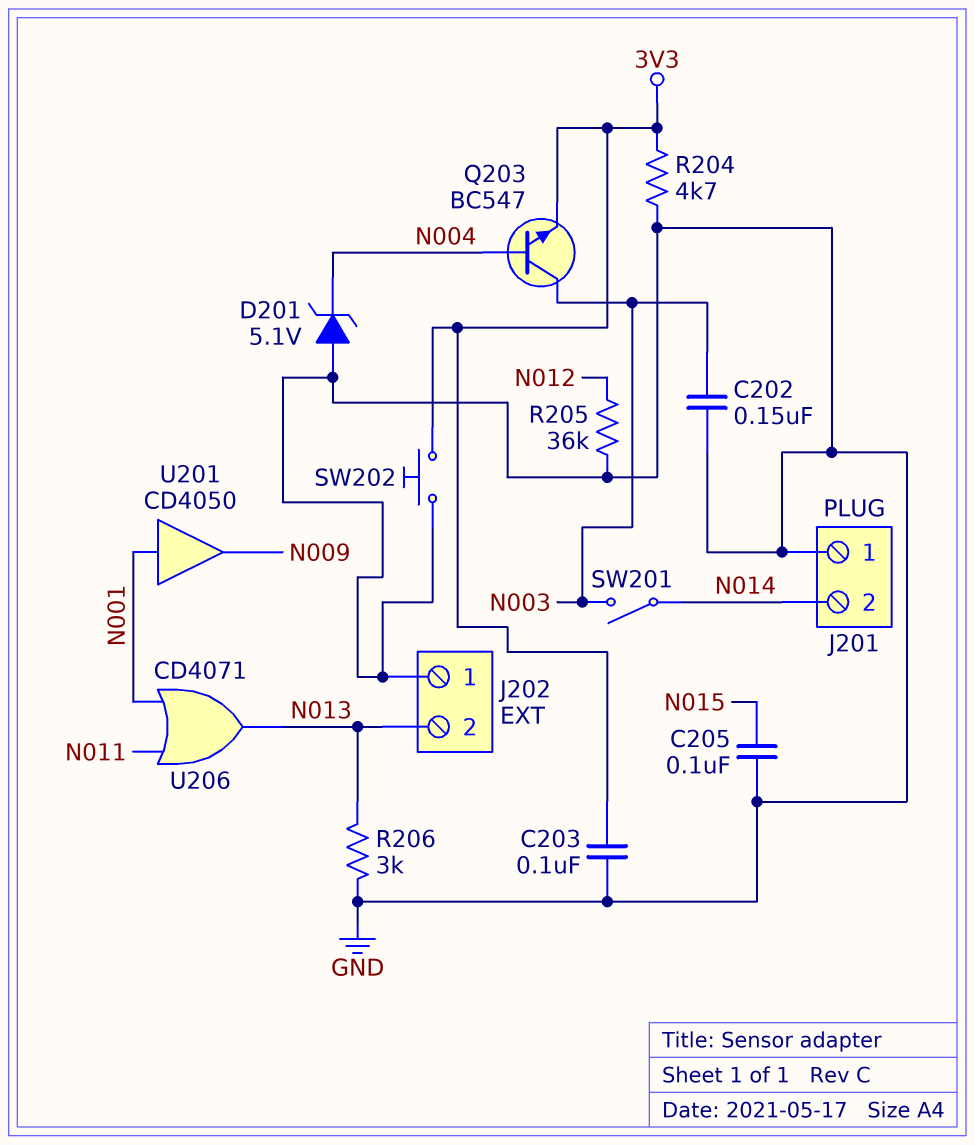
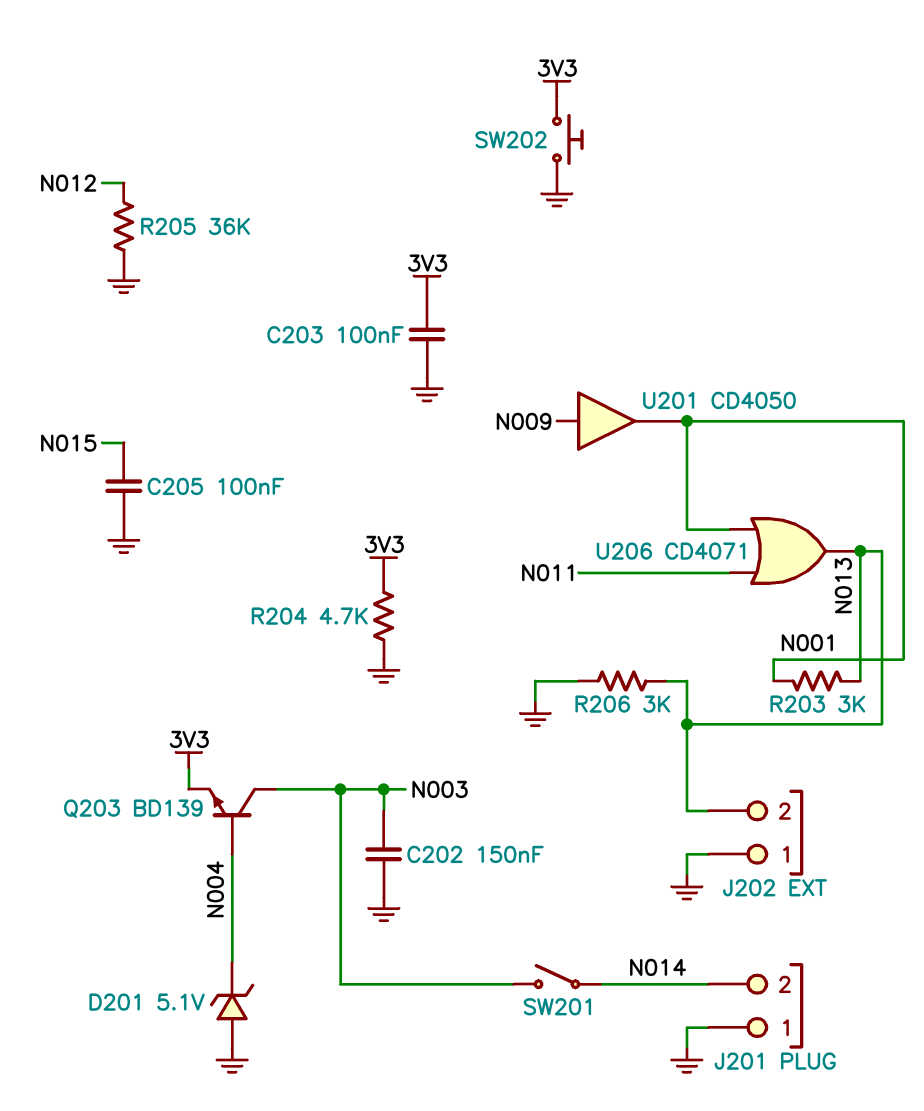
Q203: NPN BC547 (B N004, C N003, E 3V3) -> NPN BD139 (B N004, C N003, E 3V3)
R203: none -> 3k (N001, N013)
U201: buffer CD4050 (in N001, out N009) -> buffer CD4050 (in N009, out N001)

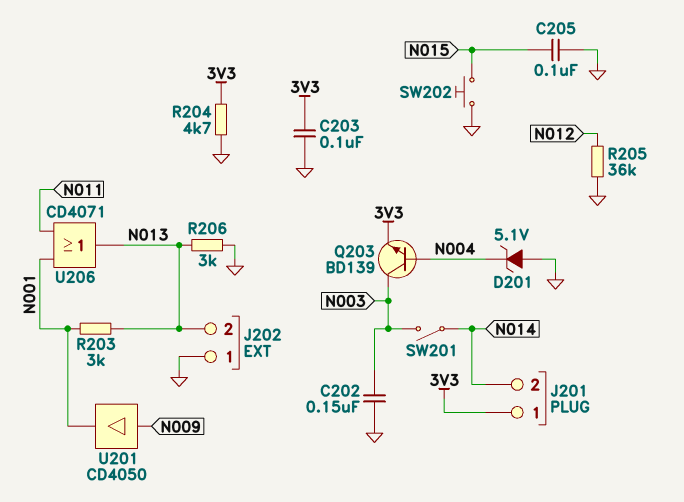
J201 pin 1: GND -> 3V3
SW202: button (3V3, GND) -> button (GND, N015)

